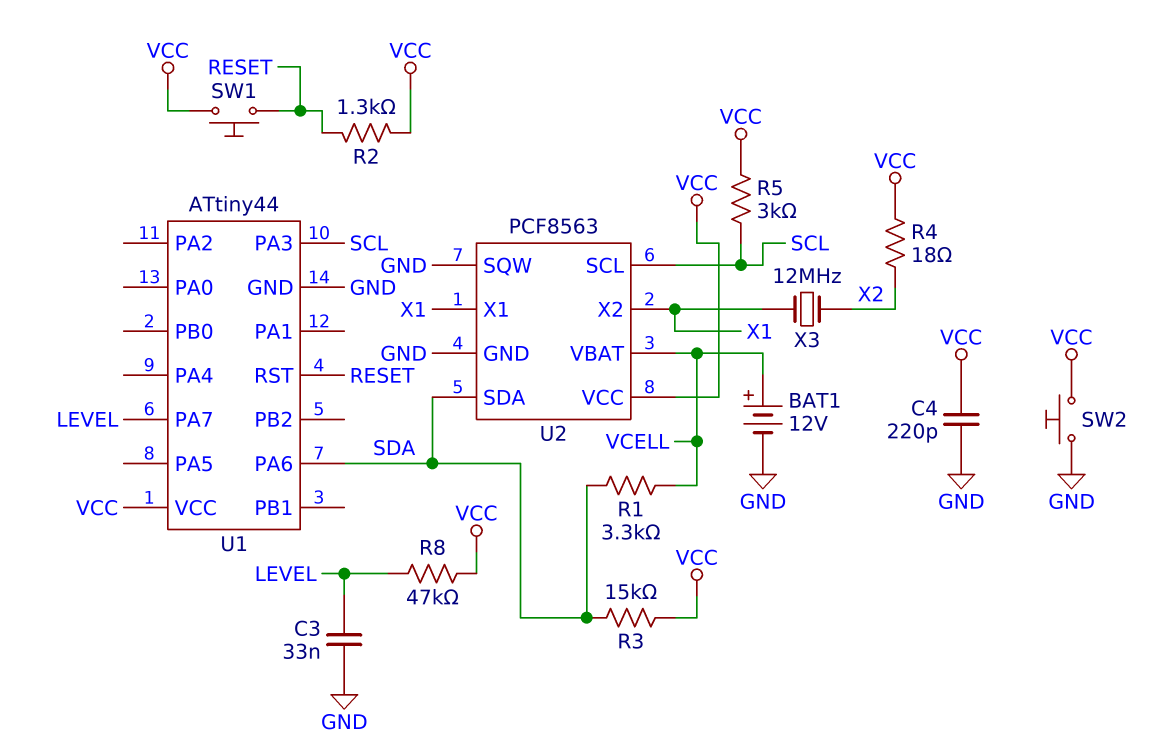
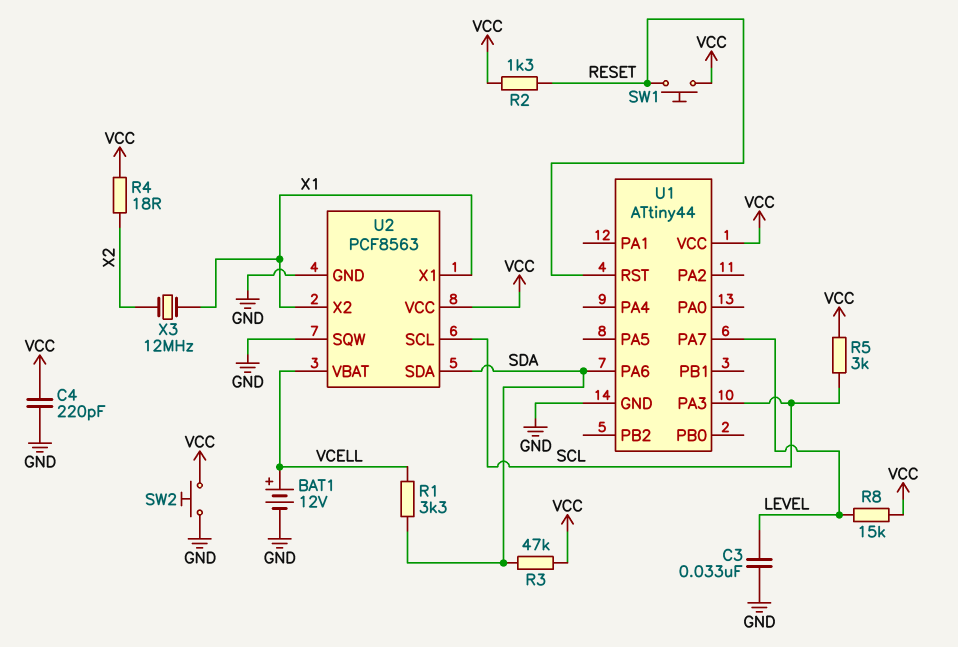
R3: 15k (SDA, VCC) -> 47k (SDA, VCC)
R8: 47k (LEVEL, VCC) -> 15k (LEVEL, VCC)

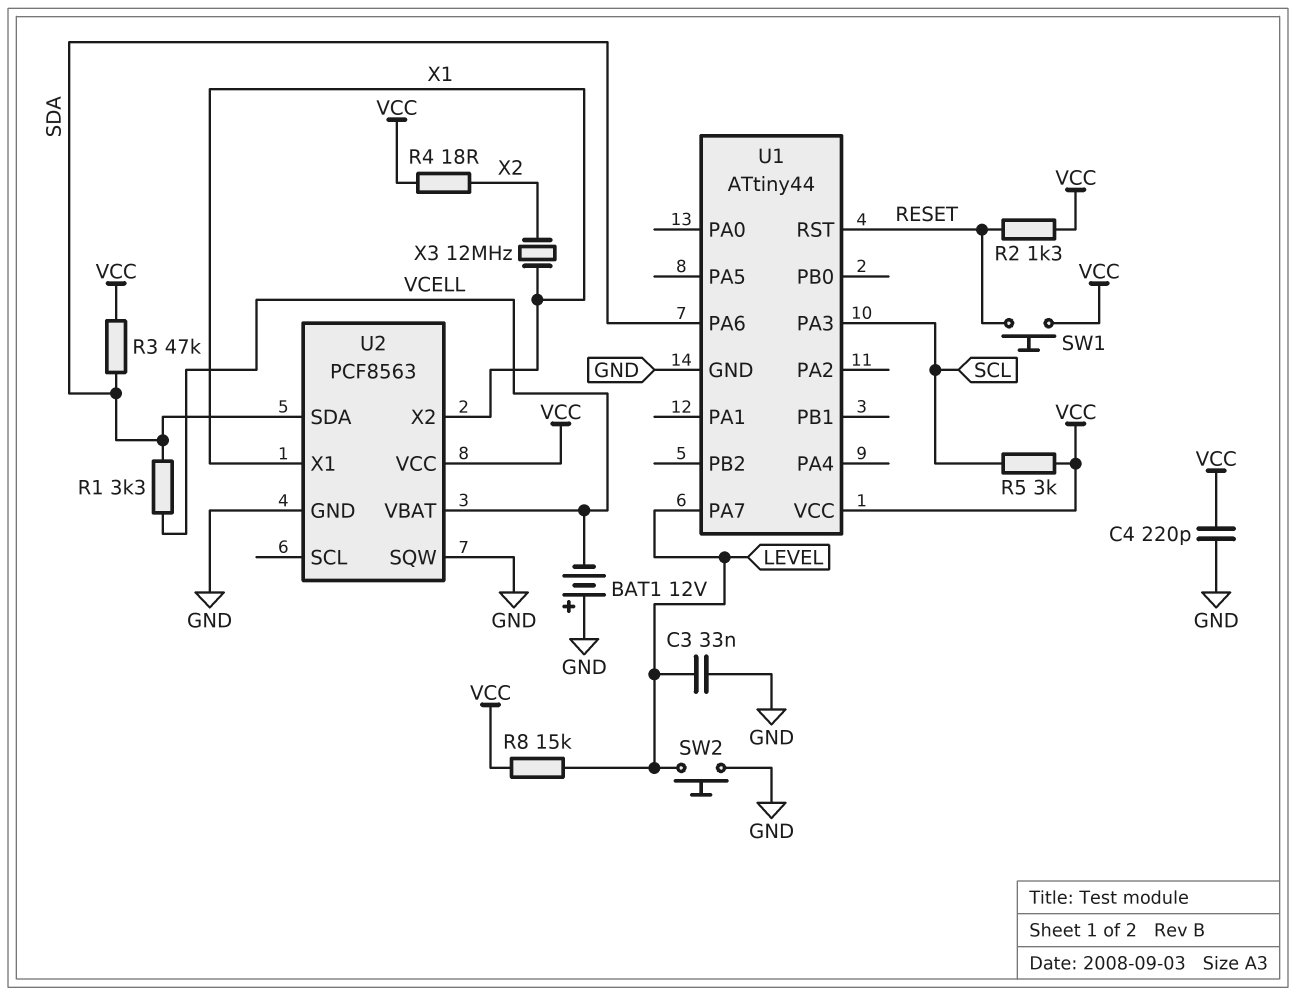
BAT1: 12V (plus VCELL, minus GND) -> 12V (plus GND, minus VCELL)
SW2: button (GND, VCC) -> button (GND, LEVEL)
U2 pin SCL: SCL -> none

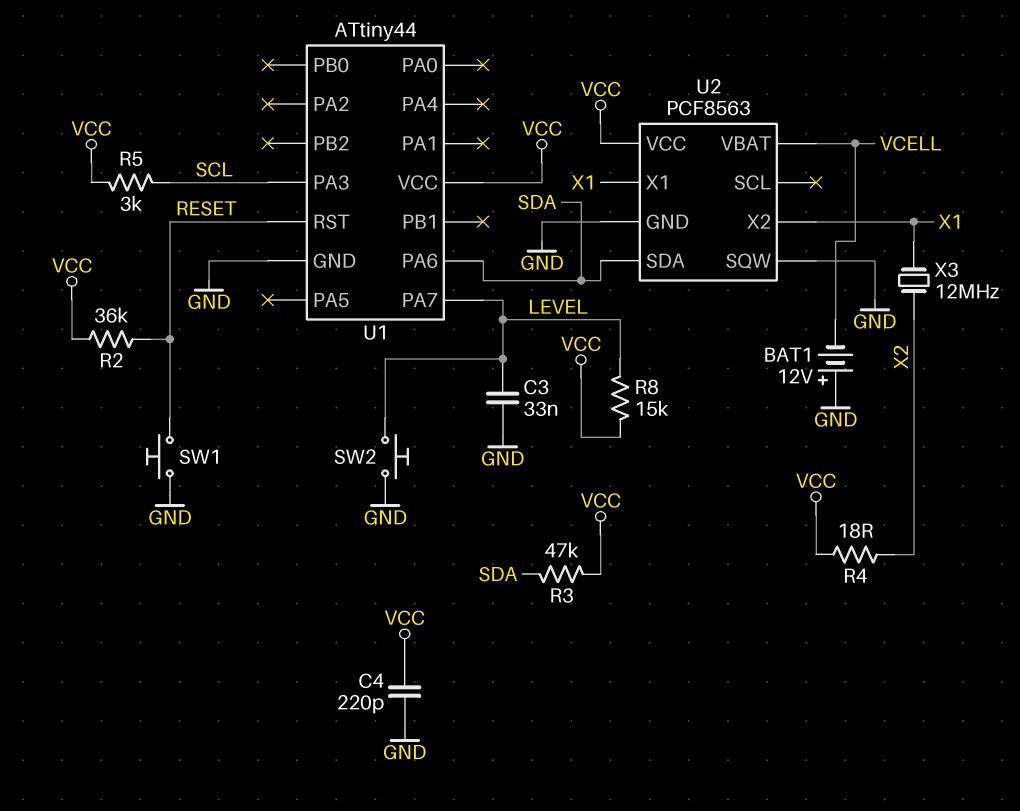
R1: 3.3k (SDA, VCELL) -> none
R2: 1.3k (RESET, VCC) -> 36k (RESET, VCC)
SW1: button (RESET, VCC) -> button (GND, RESET)

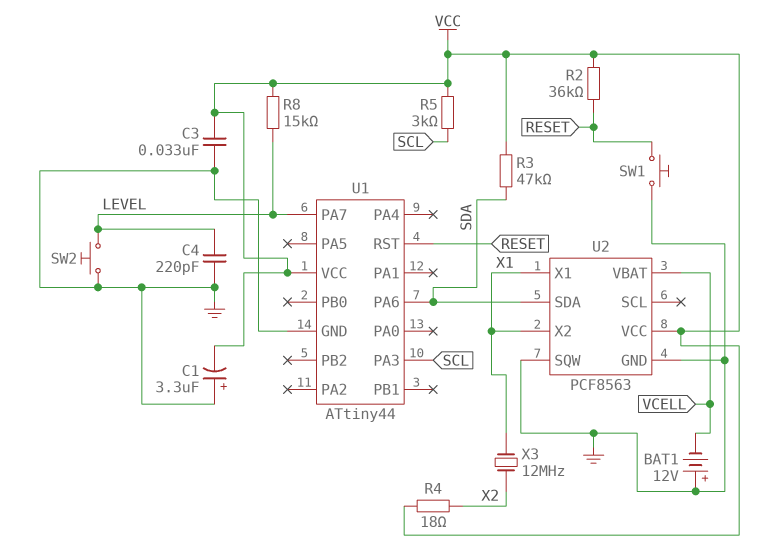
C1: none -> 3.3uF (plus GND, minus VCC)
C3: 33nF (GND, LEVEL) -> 33nF (GND, VCC)
C4: 220pF (GND, VCC) -> 220pF (GND, LEVEL)

